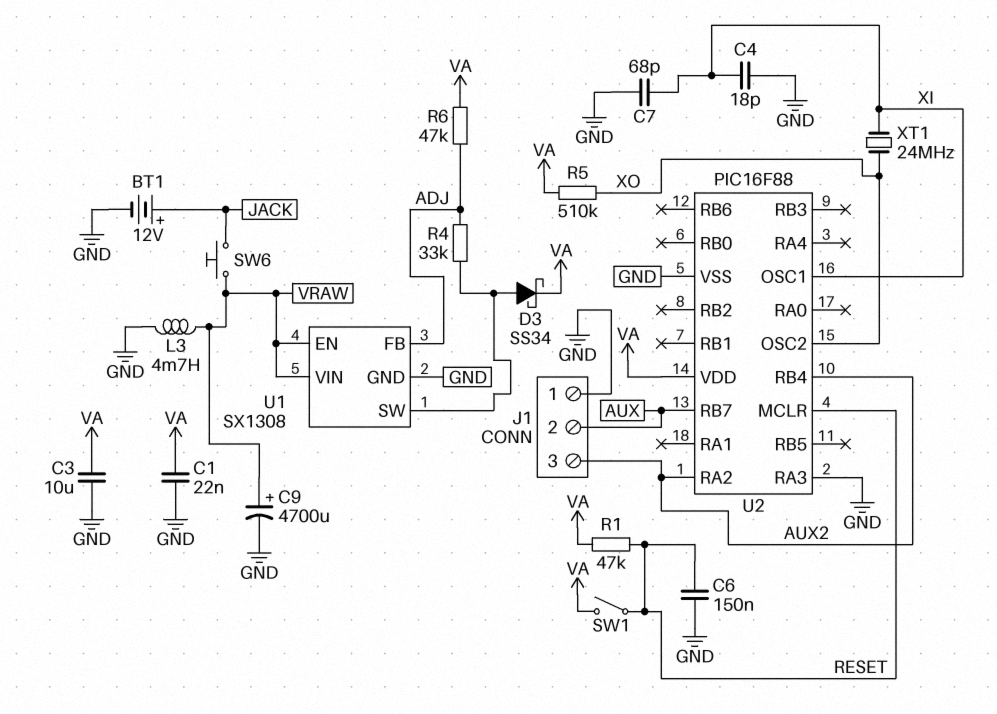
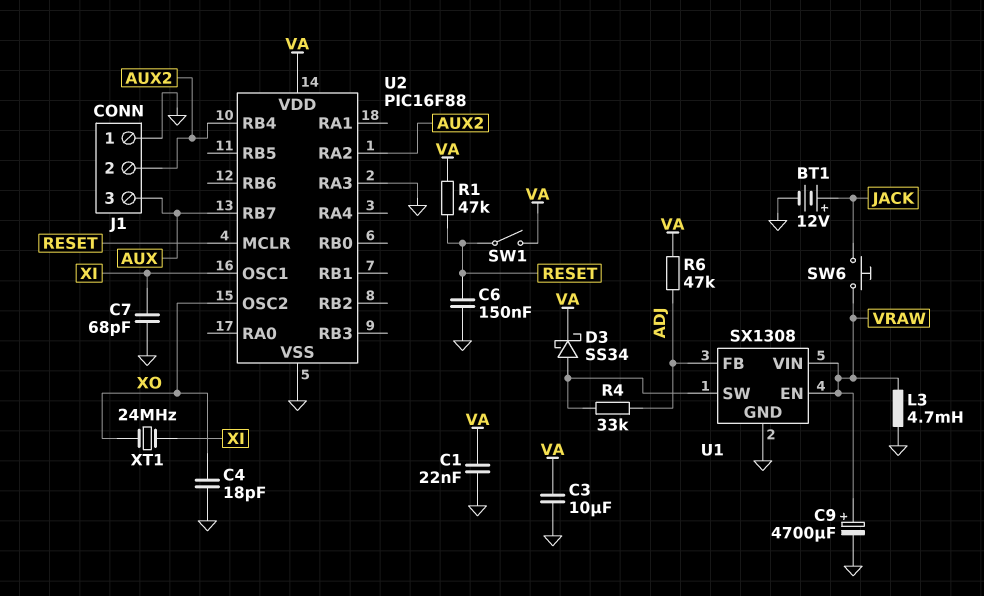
C4: 18pF (GND, XI) -> 18pF (GND, XO)
J1 pin 2: AUX -> AUX2
J1 pin 3: AUX2 -> AUX
R5: 510k (VA, XO) -> none

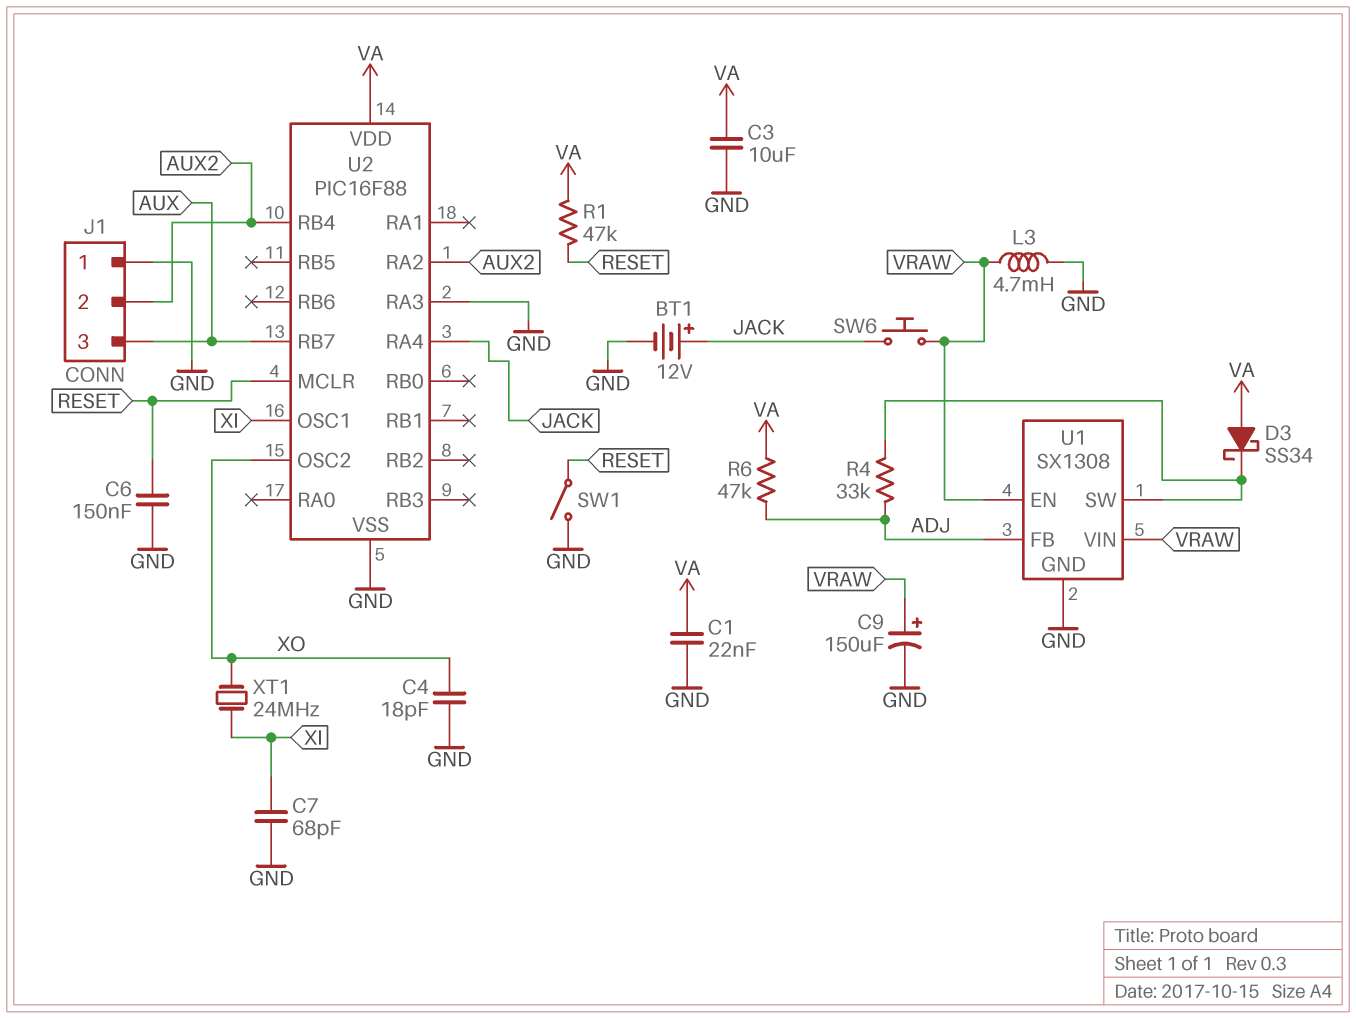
C9: 4700uF (plus VRAW, minus GND) -> 150uF (plus VRAW, minus GND)
D3: schottky SS34 (A U1/SW, K VA) -> schottky SS34 (A VA, K U1/SW)
SW1: switch (RESET, VA) -> switch (GND, RESET)
U2 pin RA4: none -> JACK

